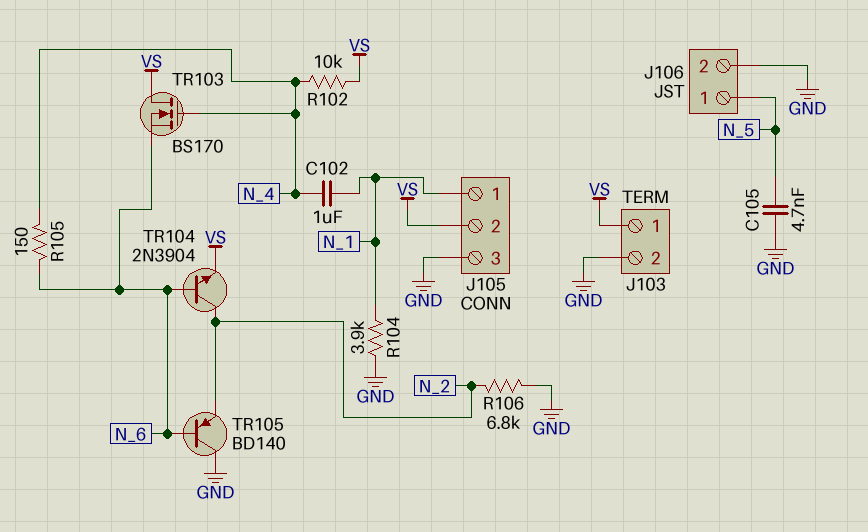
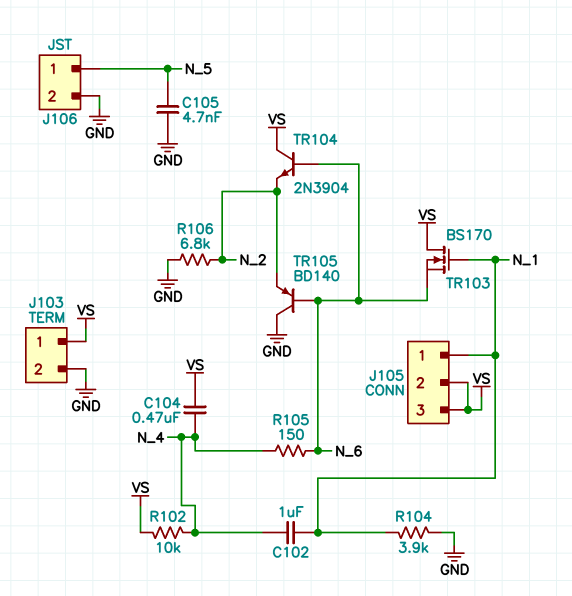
C104: none -> 470nF (N_4, VS)
J105 pin 3: GND -> VS
TR103: NMOS BS170 (G N_4, D VS, S N_6) -> NMOS BS170 (G N_1, D VS, S N_6)
TR104: NPN 2N3904 (B N_6, C N_2, E VS) -> NPN 2N3904 (B N_6, C VS, E N_2)

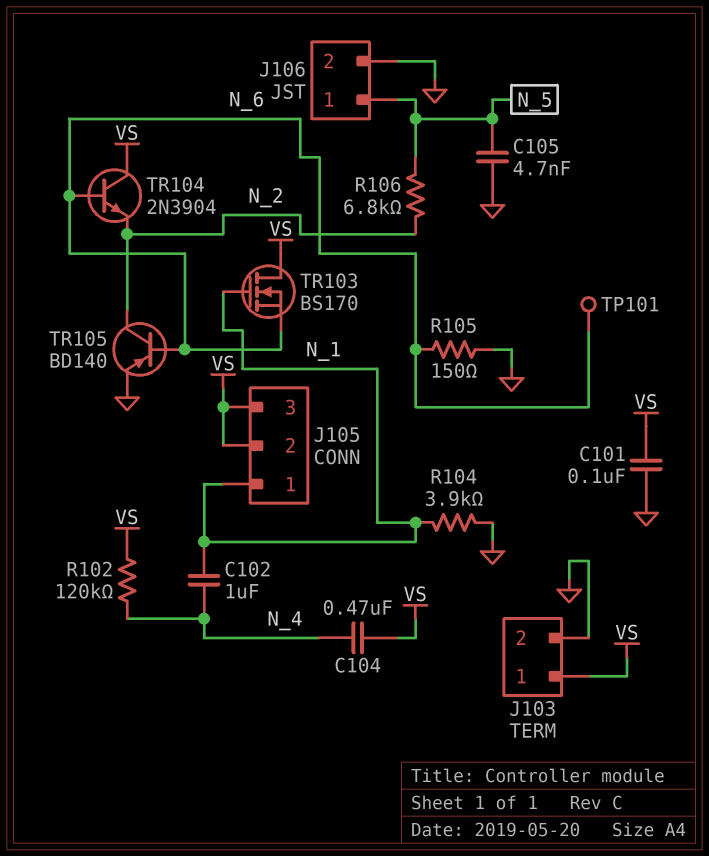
C101: none -> 100nF (GND, VS)
R102: 10k (N_4, VS) -> 120k (N_4, VS)
R105: 150 (N_4, N_6) -> 150 (GND, N_6)
R106: 6.8k (GND, N_2) -> 6.8k (N_2, N_5)
TP101: none -> test point (N_6)
TR105: PNP BD140 (B N_6, C GND, E N_2) -> PNP BD140 (B N_6, C N_2, E GND)

